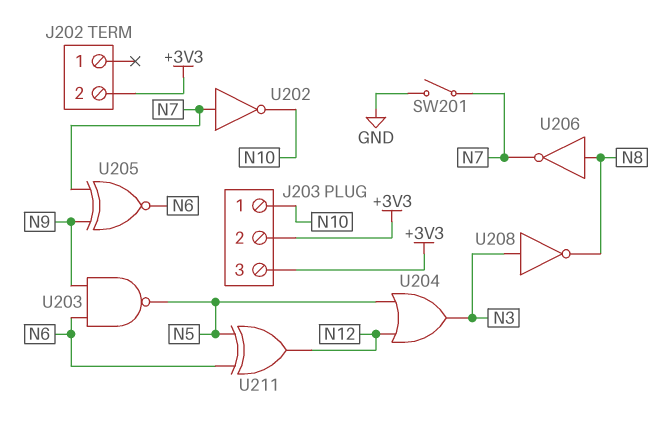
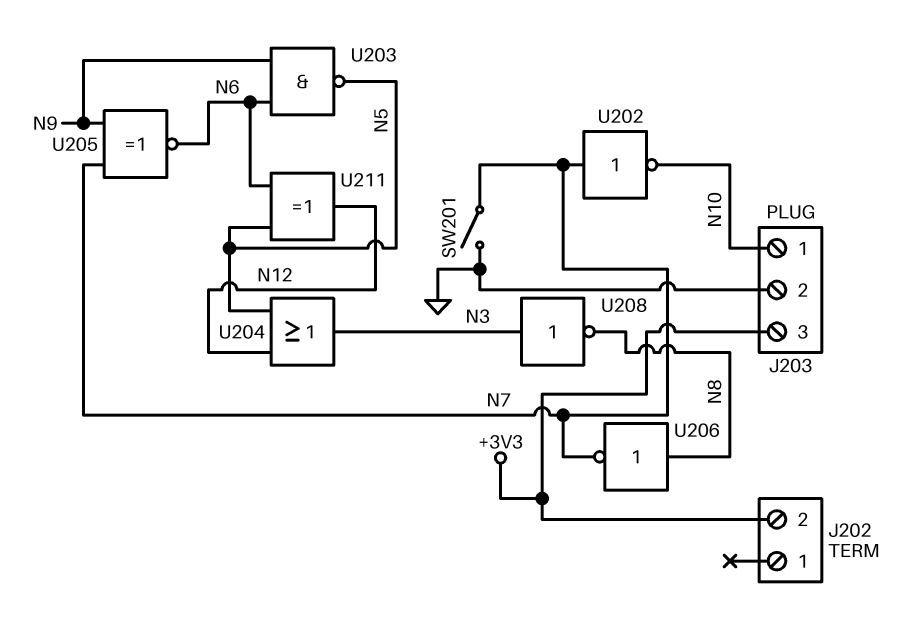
J203 pin 2: +3V3 -> GND

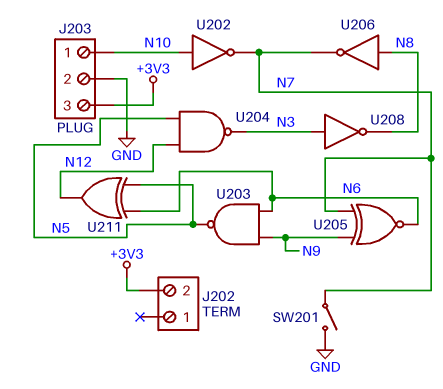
U202: NOT (in N7, out N10) -> NOT (in N10, out N7)
U204: OR (in N5, in N12, out N3) -> NAND (in N5, in N12, out N3)

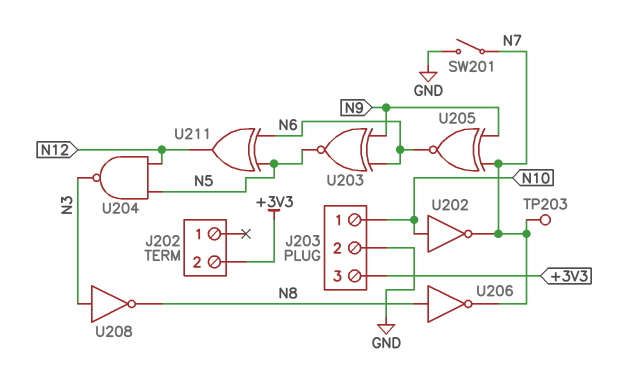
TP203: none -> test point (N7)
U203: NAND (in N6, in N9, out N5) -> XNOR (in N6, in N9, out N5)

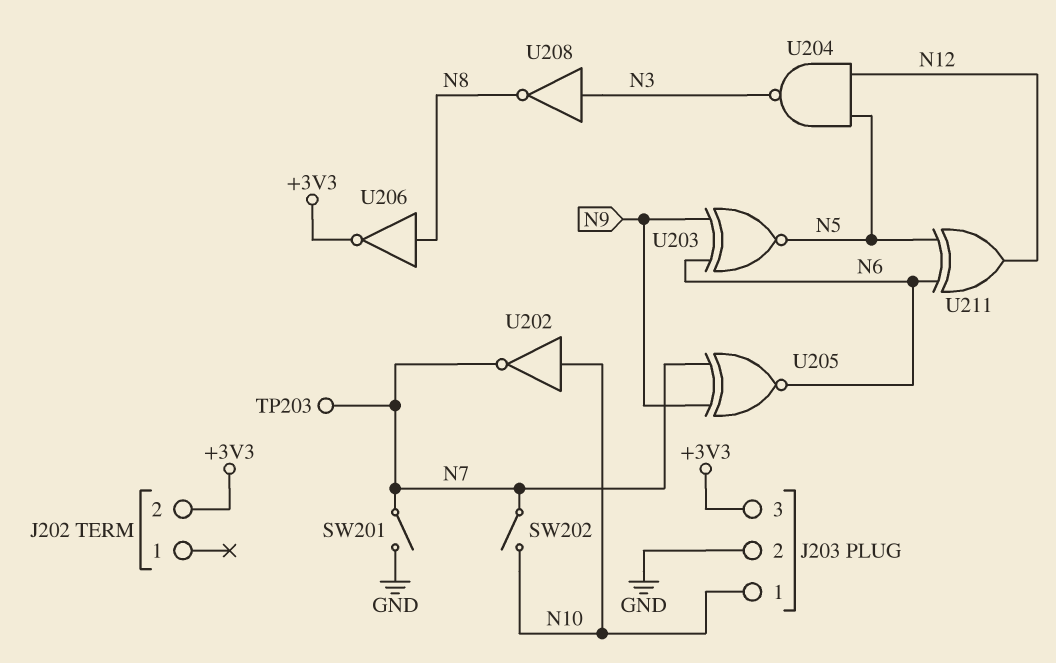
SW202: none -> switch (N7, N10)
U206: NOT (in N8, out N7) -> NOT (in N8, out +3V3)

